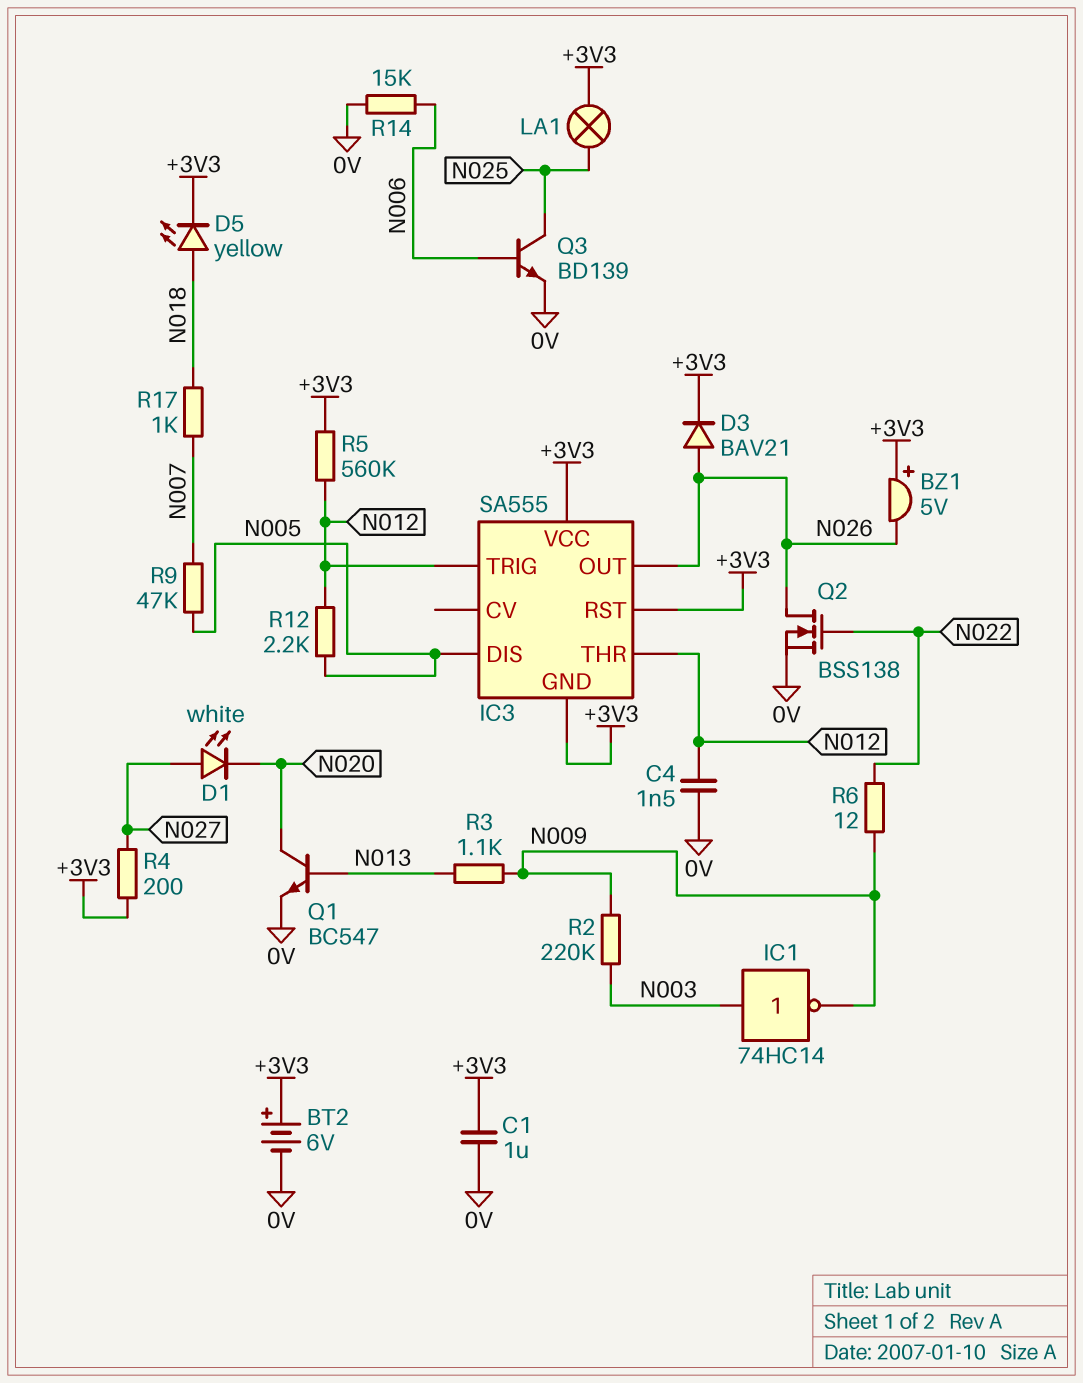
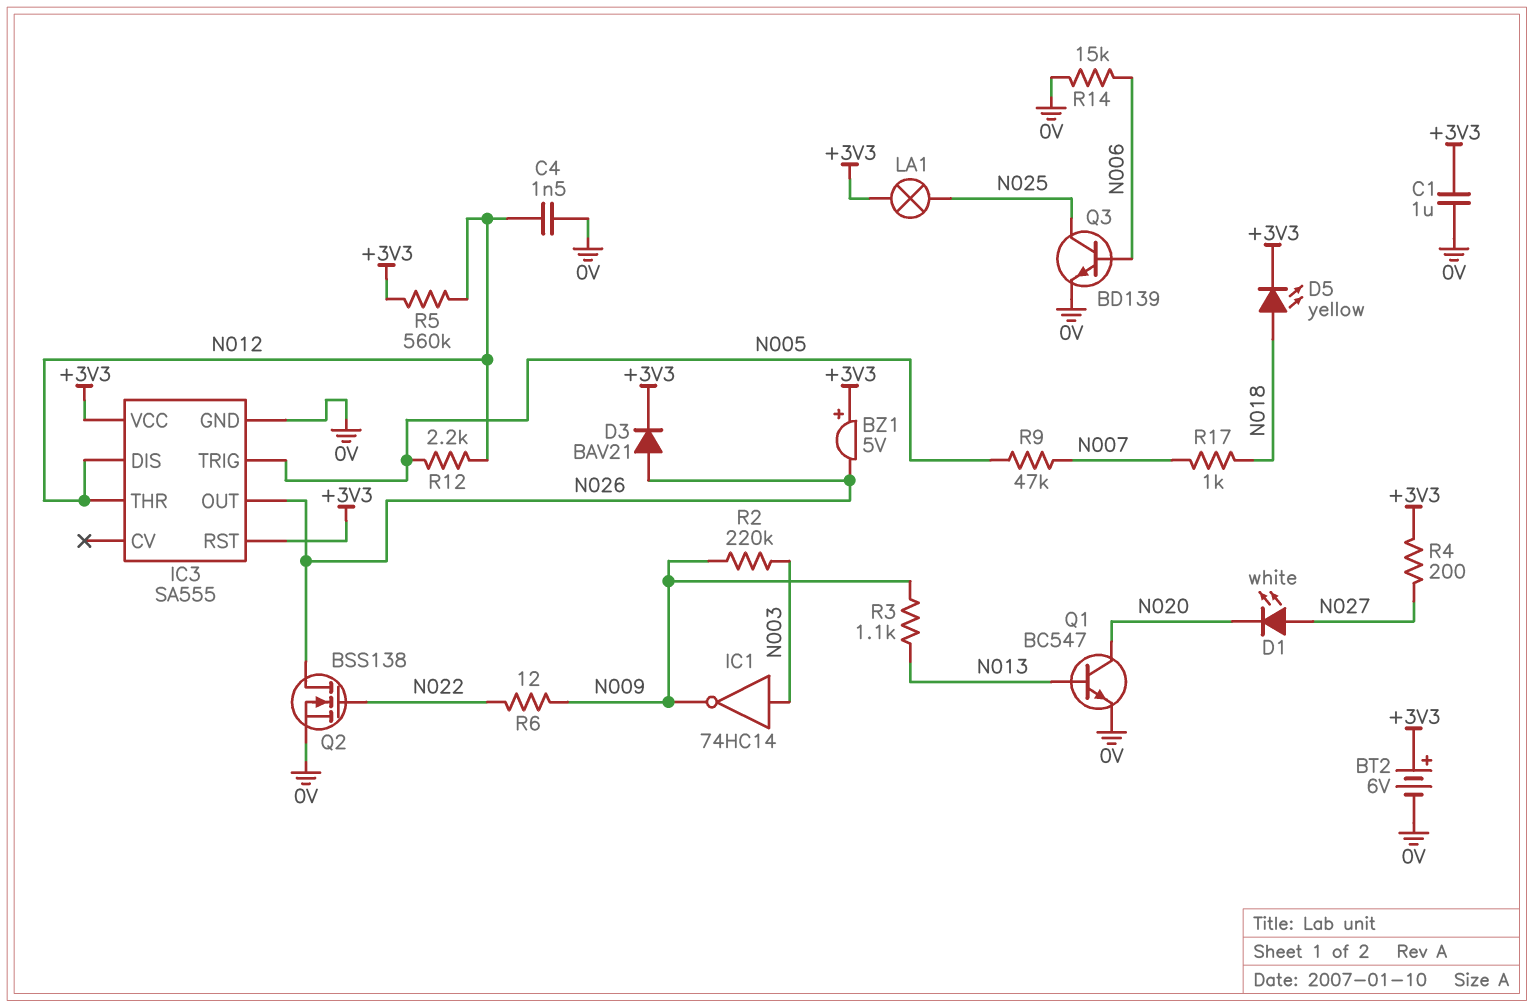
IC3 pin DIS: N005 -> N012
IC3 pin GND: +3V3 -> 0V
IC3 pin TRIG: N012 -> N005

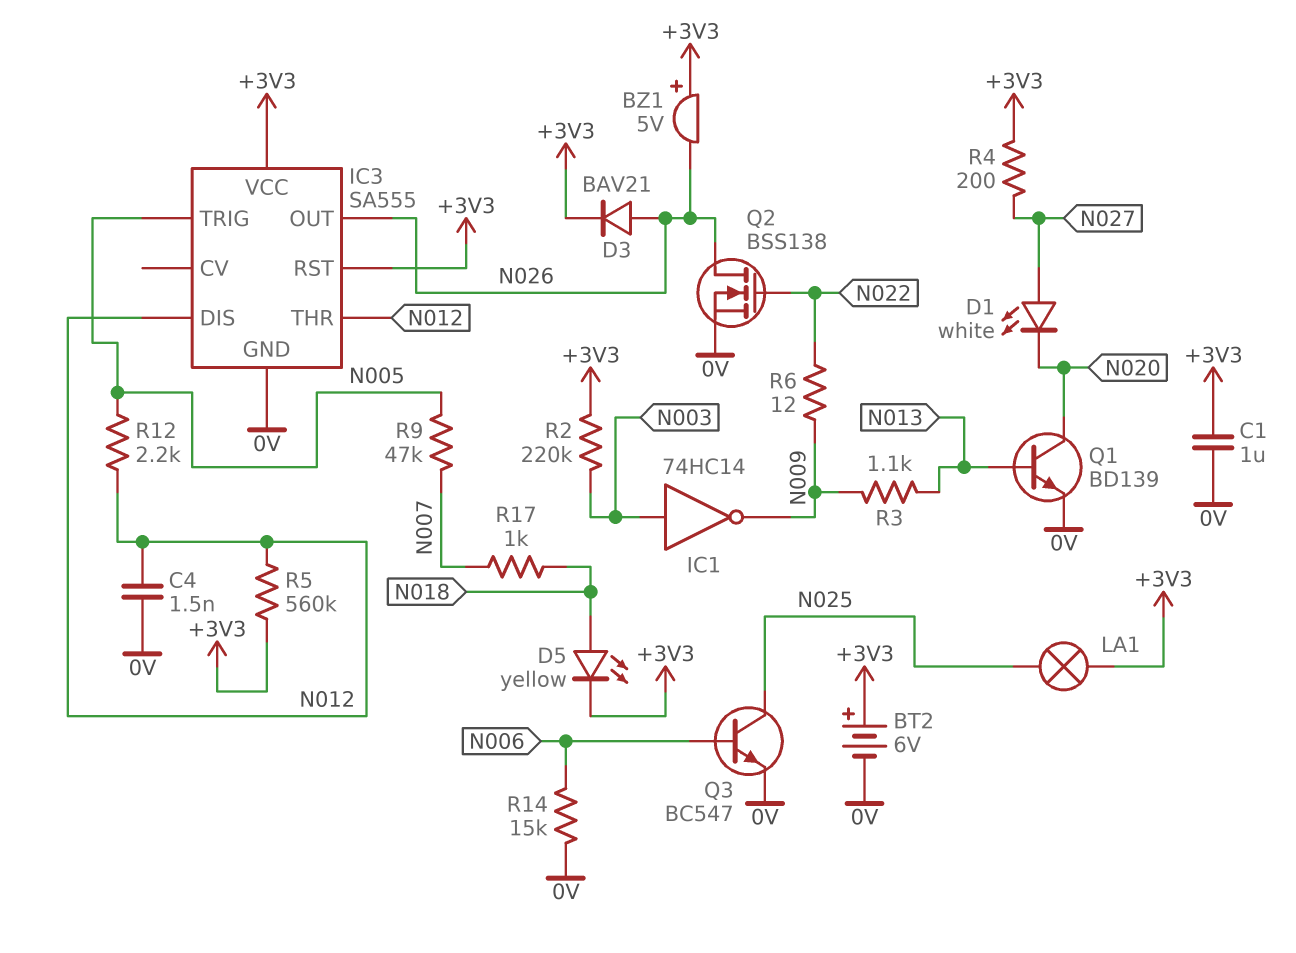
Q1: NPN BC547 (B N013, C N020, E 0V) -> NPN BD139 (B N013, C N020, E 0V)
Q3: NPN BD139 (B N006, C N025, E 0V) -> NPN BC547 (B N006, C N025, E 0V)
R2: 220k (N003, N009) -> 220k (+3V3, N003)

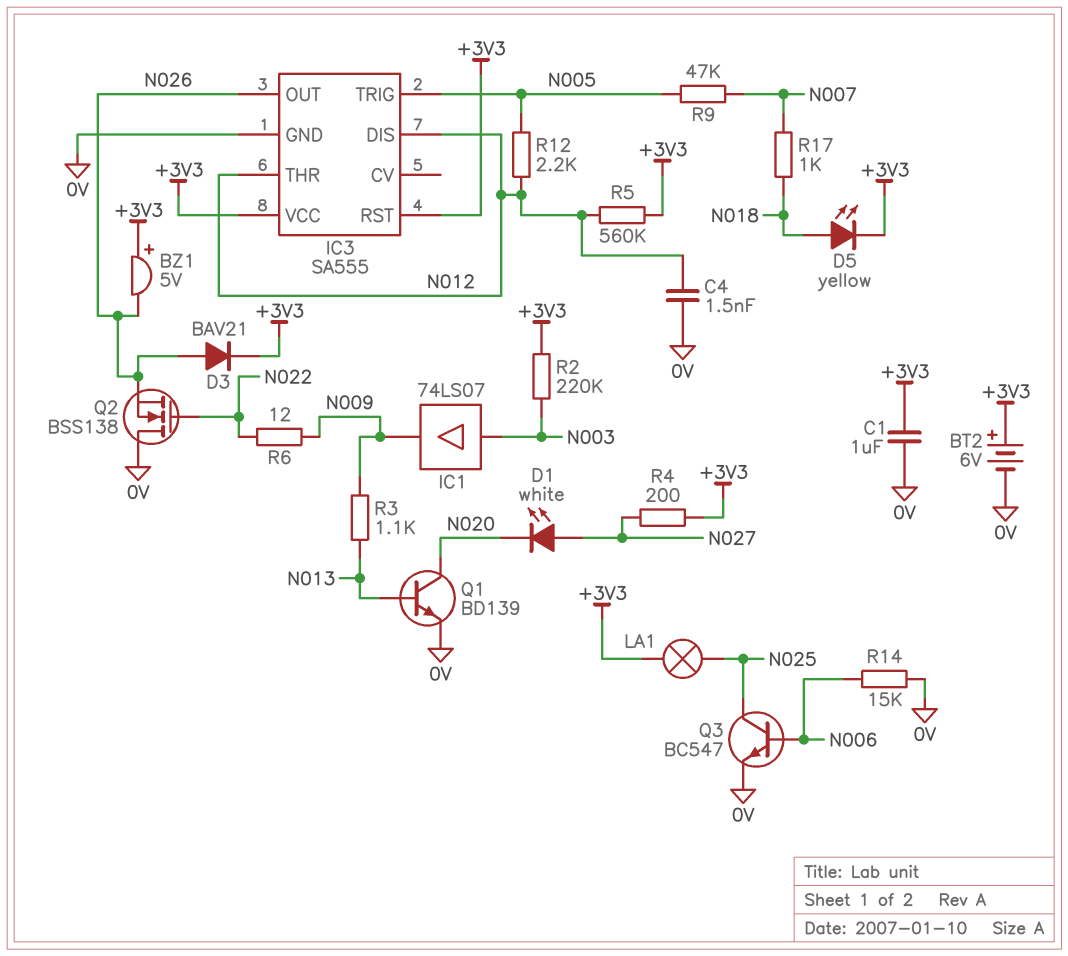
IC1: NOT 74HC14 (in N003, out N009) -> buffer 74LS07 (in N003, out N009)
Q2: NMOS BSS138 (G N022, D N026, S 0V) -> NMOS BSS138 (G N022, D 0V, S N026)

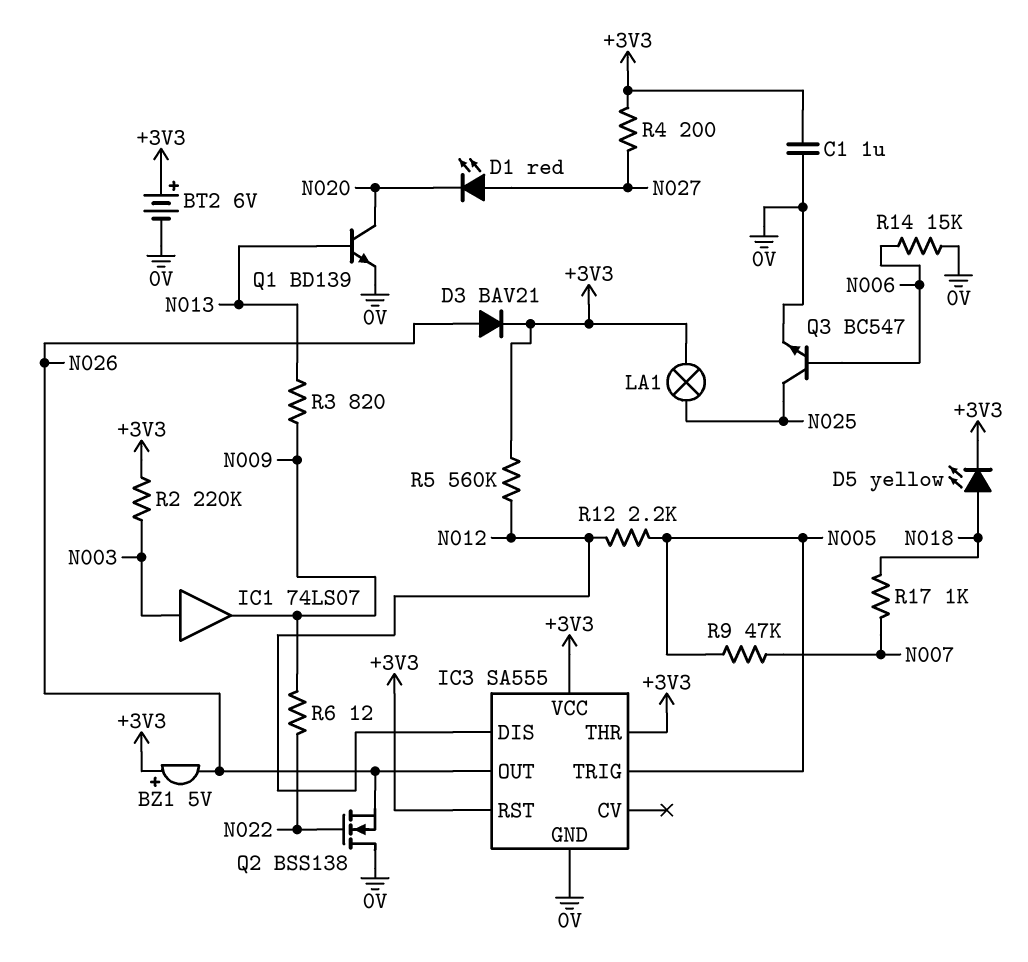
C4: 1.5nF (0V, N012) -> none
D1: LED white (A N027, K N020) -> LED red (A N027, K N020)
IC3 pin THR: N012 -> +3V3
R3: 1.1k (N009, N013) -> 820 (N009, N013)

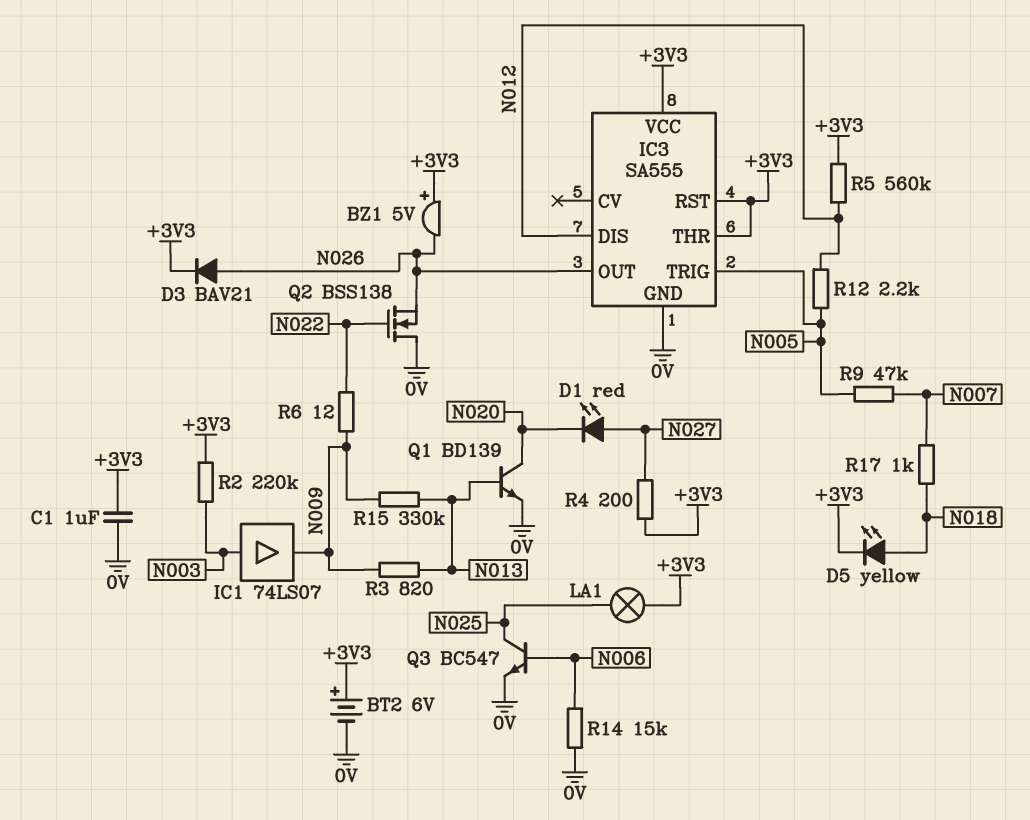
R15: none -> 330k (N009, N013)

